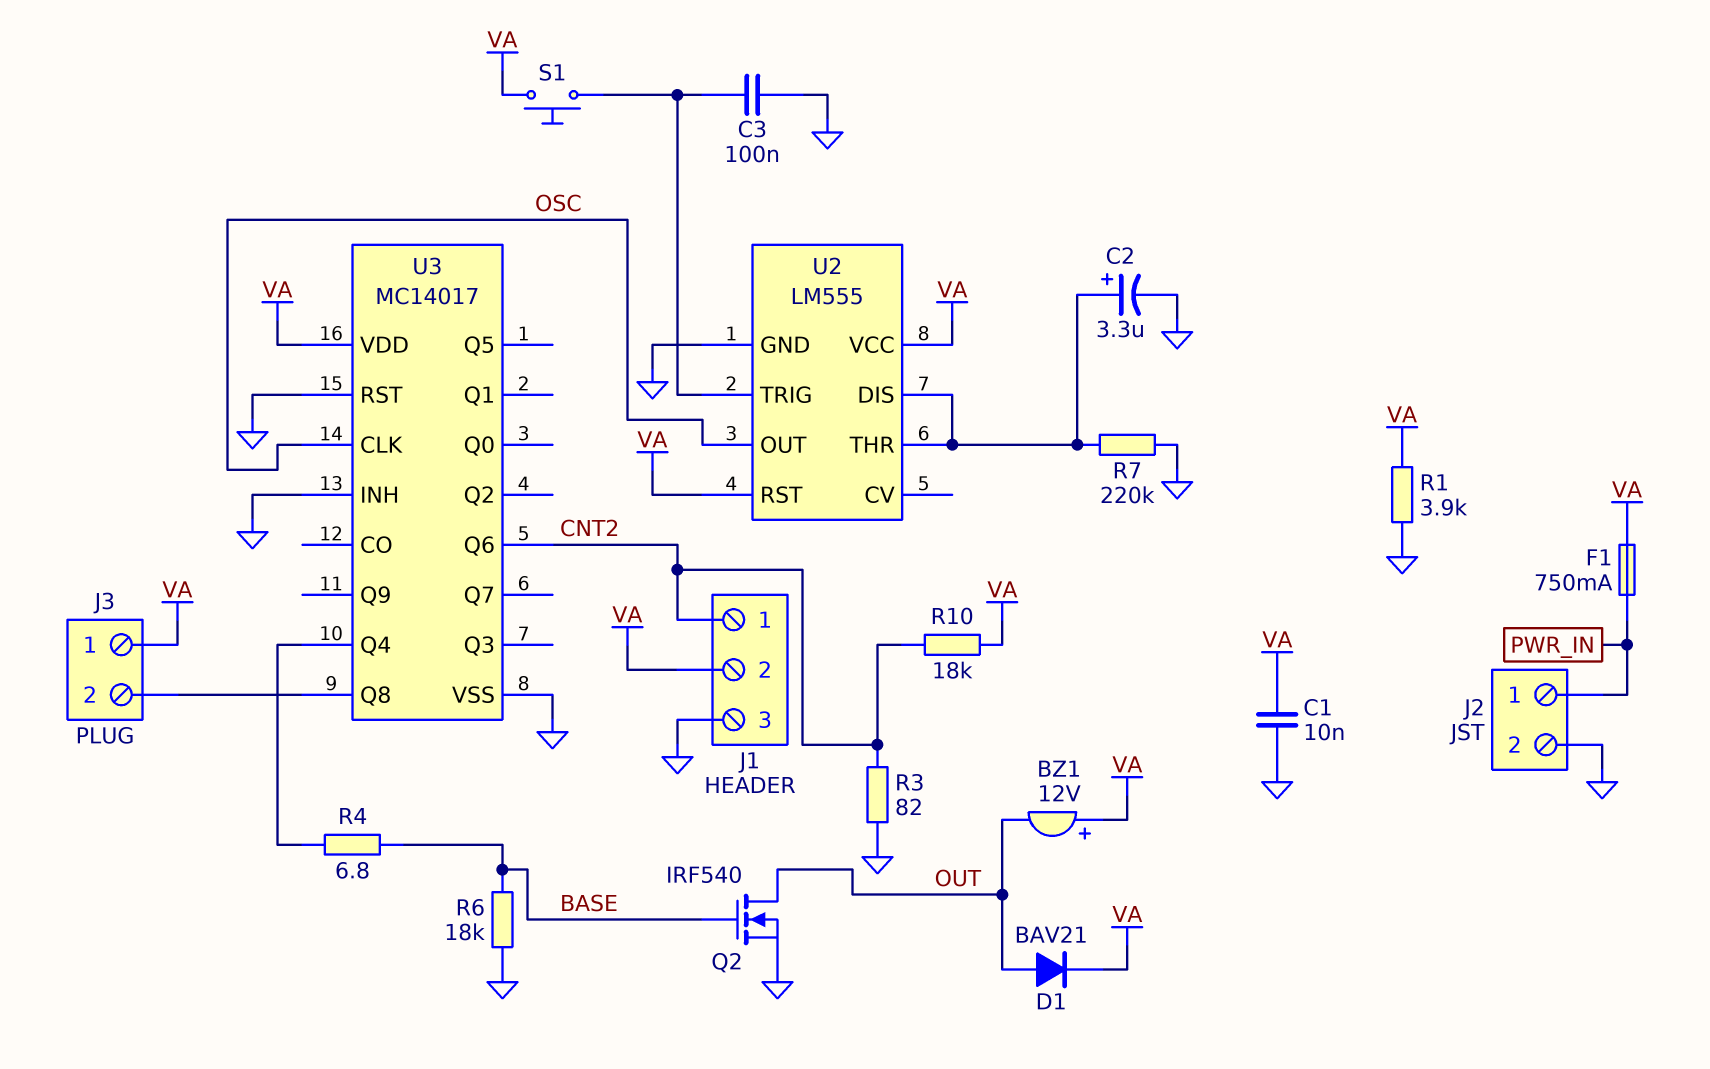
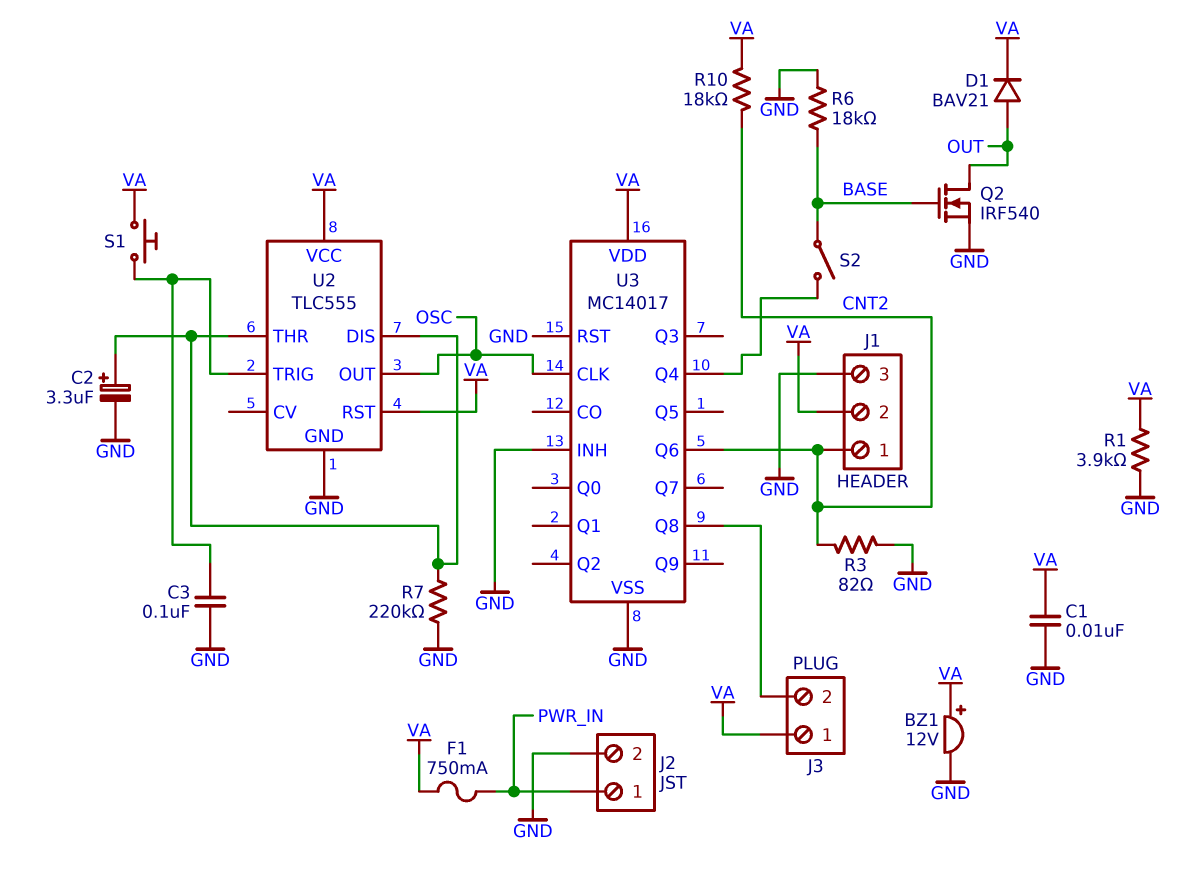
BZ1: buzzer 12V (plus VA, minus OUT) -> buzzer 12V (plus VA, minus GND)
R4: 6.8 (BASE, U3/Q4) -> none
S2: none -> switch (BASE, U3/Q4)
U2: LM555 -> TLC555

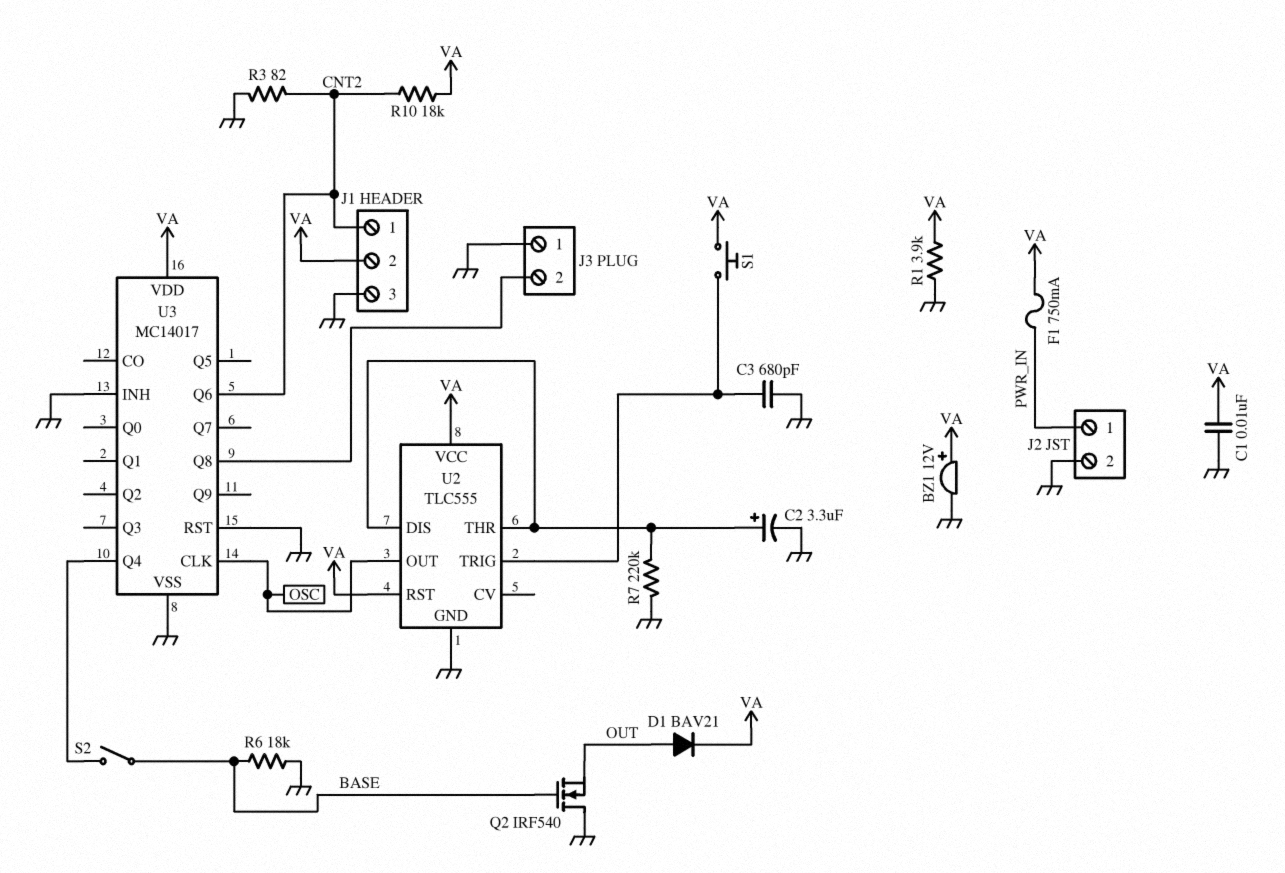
C3: 100nF (GND, U2/TRIG) -> 680pF (GND, U2/TRIG)
J3 pin 1: VA -> GND
Q2: NMOS IRF540 (G BASE, D OUT, S GND) -> NMOS IRF540 (G BASE, D GND, S OUT)

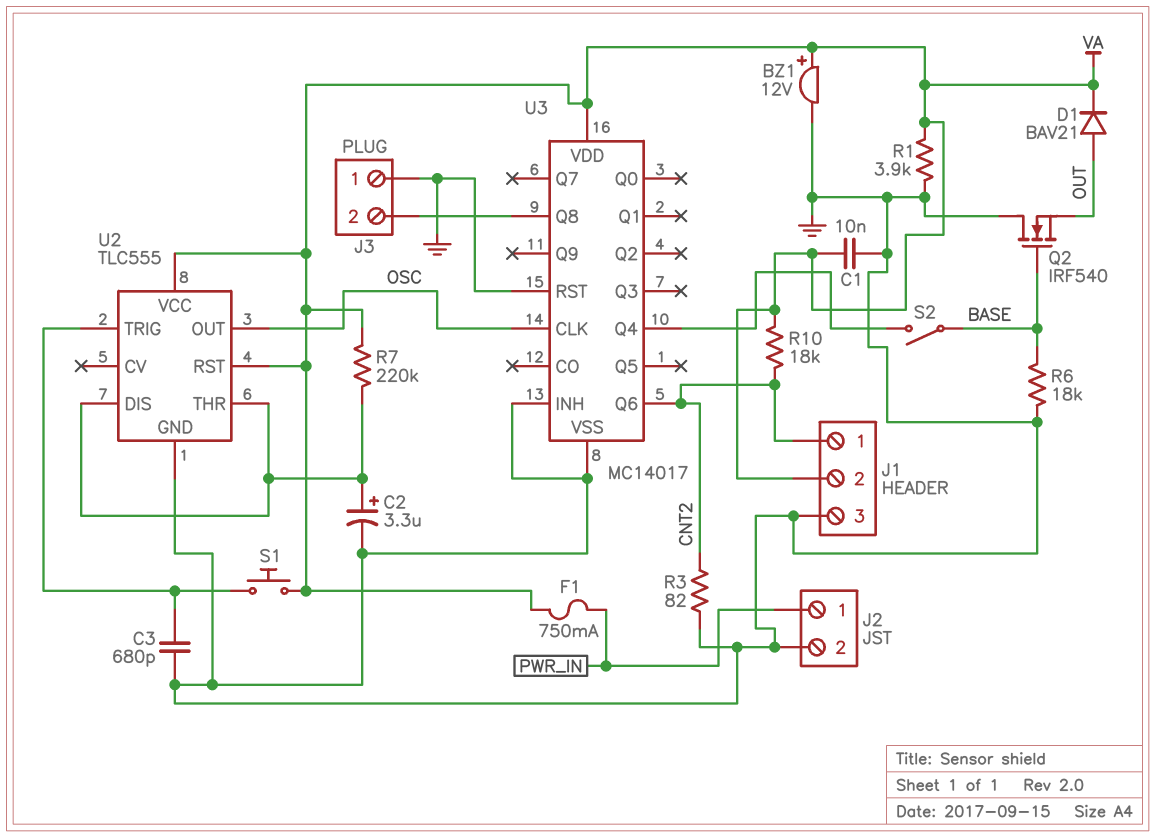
R7: 220k (GND, U2/DIS) -> 220k (U2/DIS, VA)

